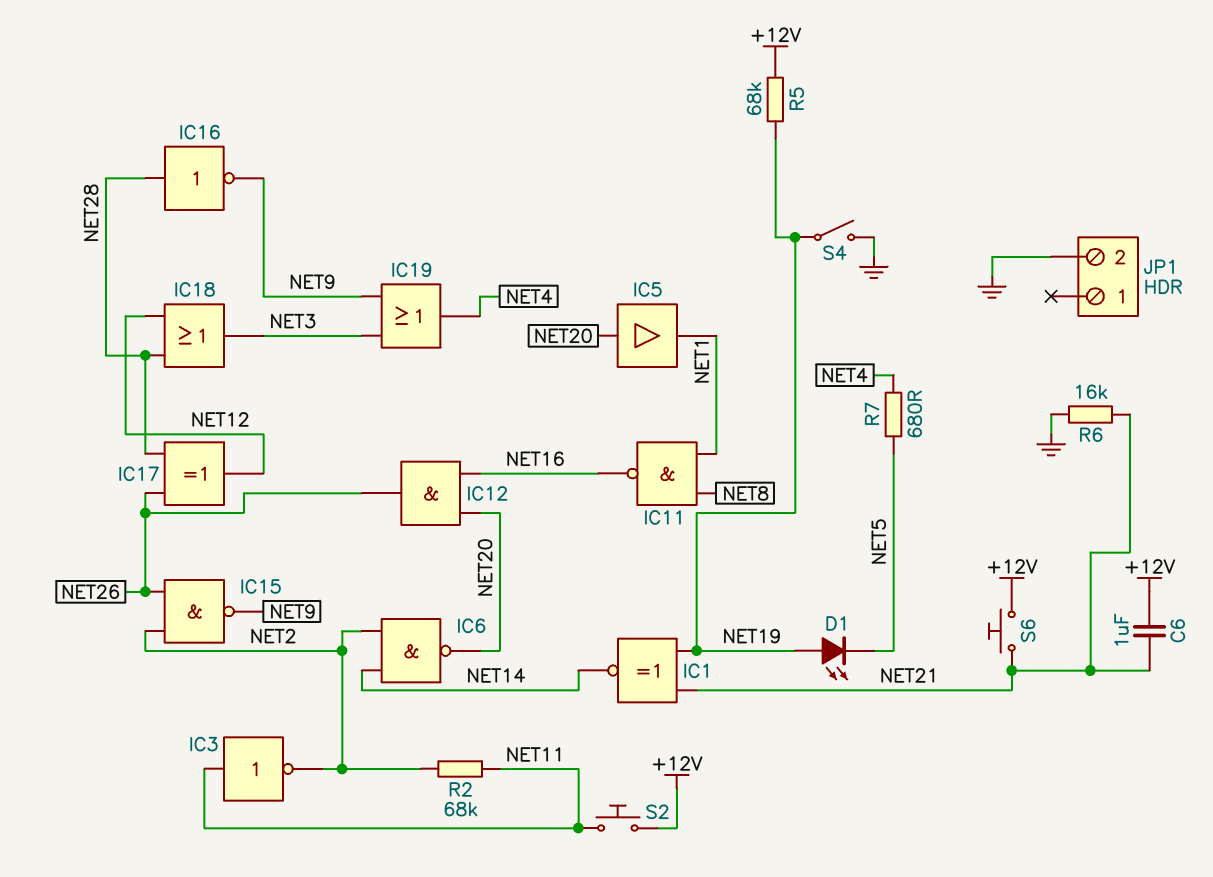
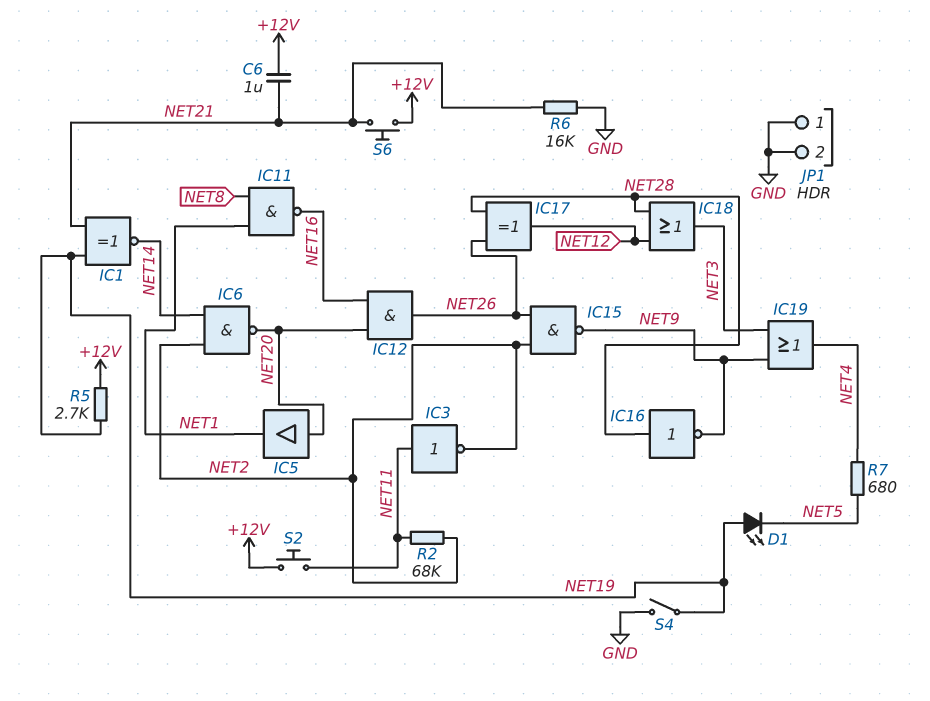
JP1 pin 1: none -> GND
R5: 68k (+12V, NET19) -> 2.7k (+12V, NET19)

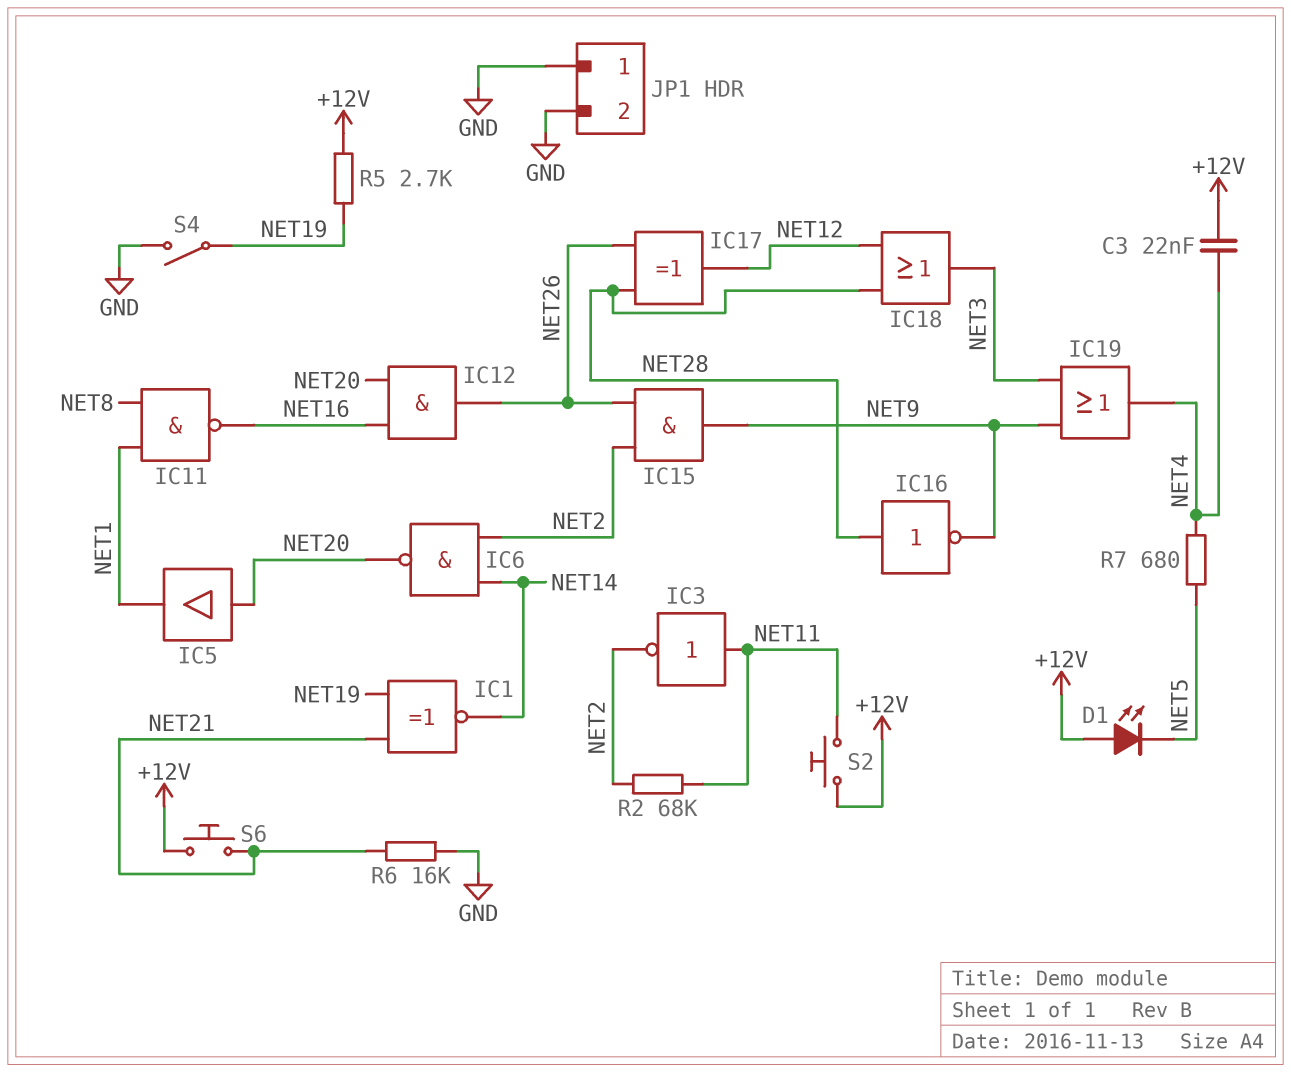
C3: none -> 22nF (+12V, NET4)
C6: 1uF (+12V, NET21) -> none
D1: LED (A NET19, K NET5) -> LED (A +12V, K NET5)
IC15: NAND (in NET2, in NET26, out NET9) -> AND (in NET2, in NET26, out NET9)

